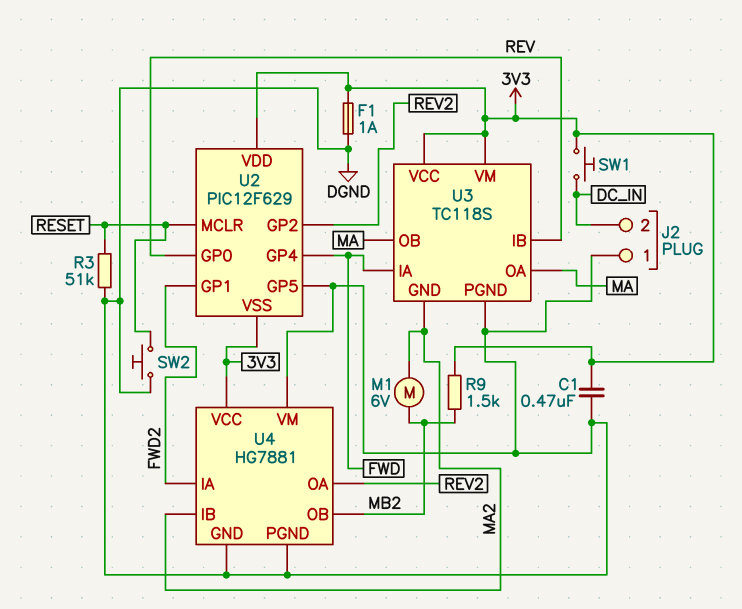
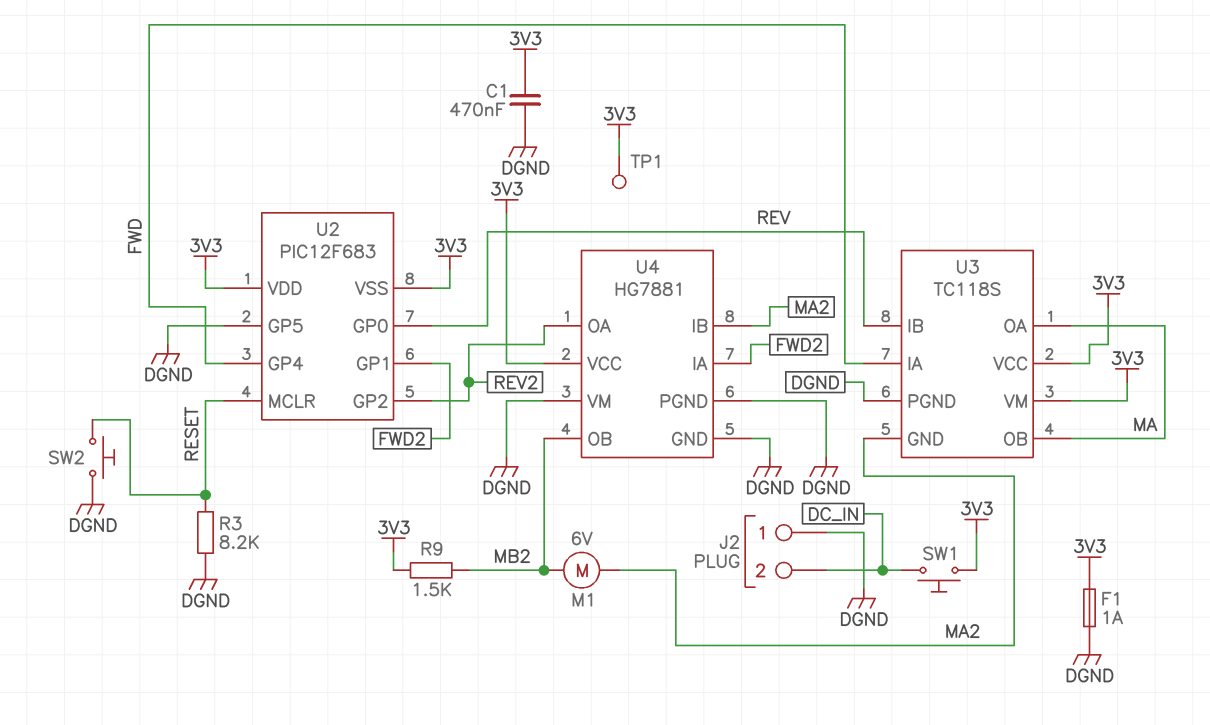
R3: 51k (DGND, RESET) -> 8.2k (DGND, RESET)
TP1: none -> test point (3V3)
U2: PIC12F629 -> PIC12F683

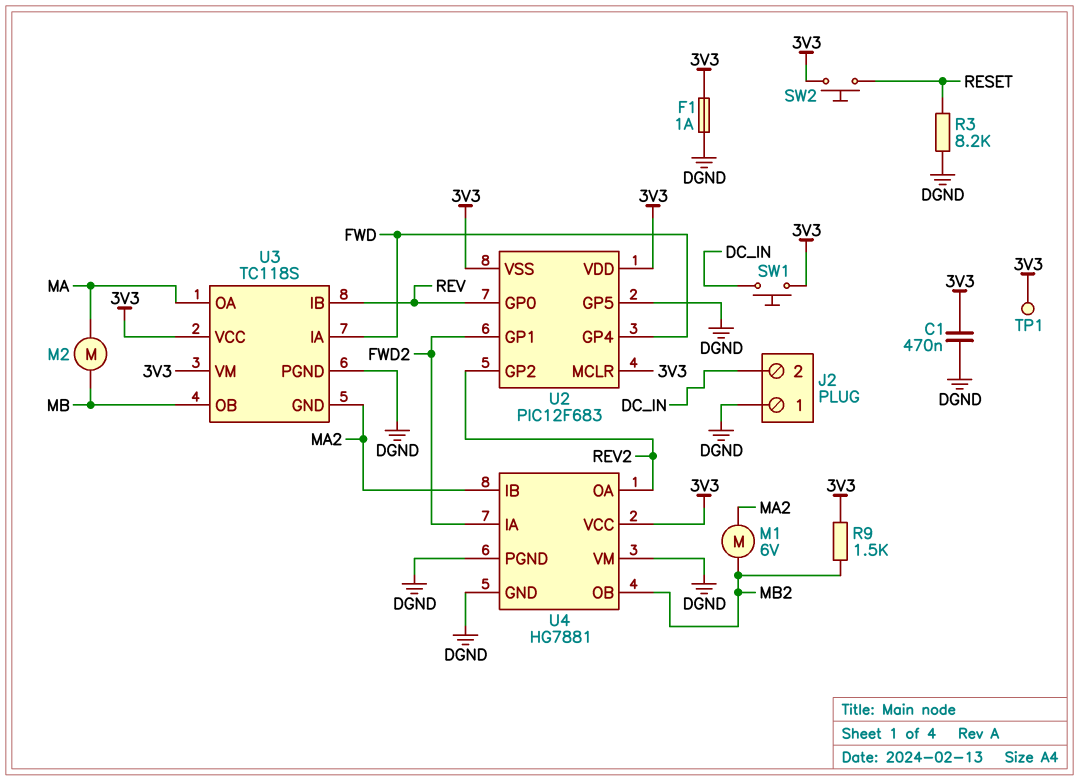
M2: none -> motor (MA, MB)
SW2: button (DGND, RESET) -> button (3V3, RESET)
U2 pin MCLR: RESET -> 3V3
U3 pin OB: MA -> MB

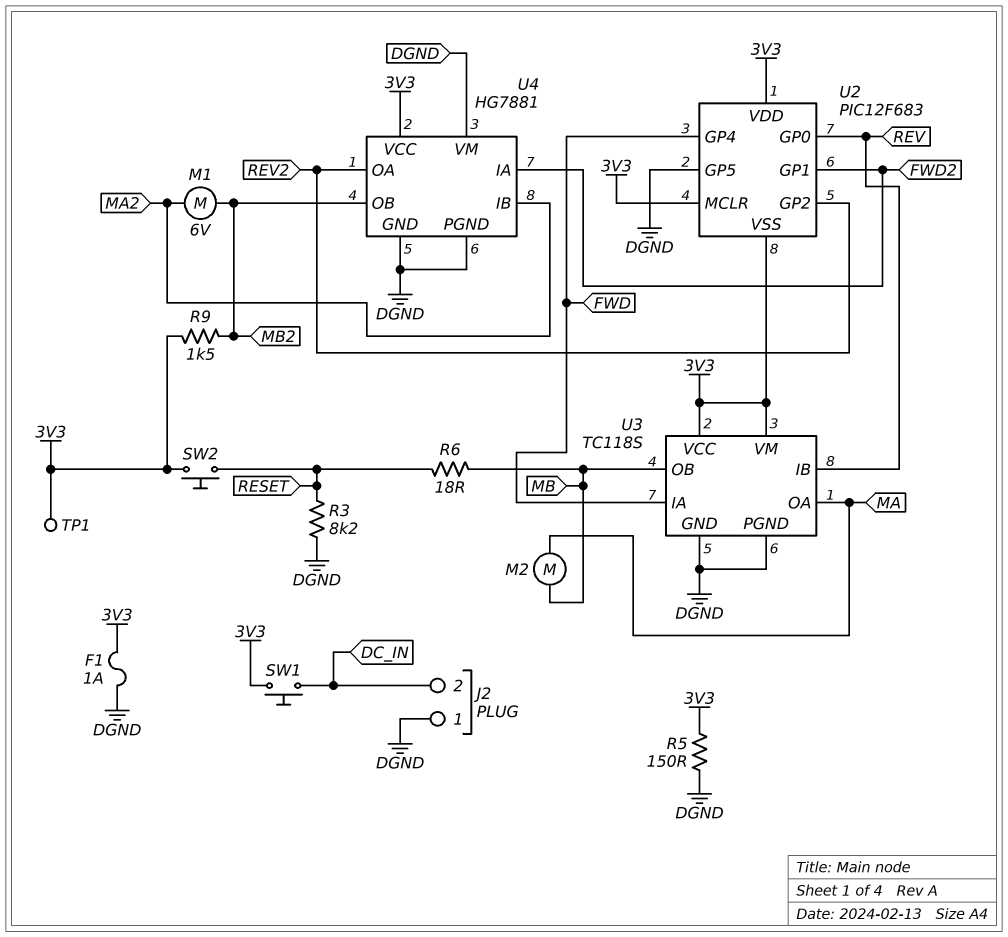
C1: 470nF (3V3, DGND) -> none
R5: none -> 150 (3V3, DGND)
R6: none -> 18 (MB, RESET)
U3 pin GND: MA2 -> DGND

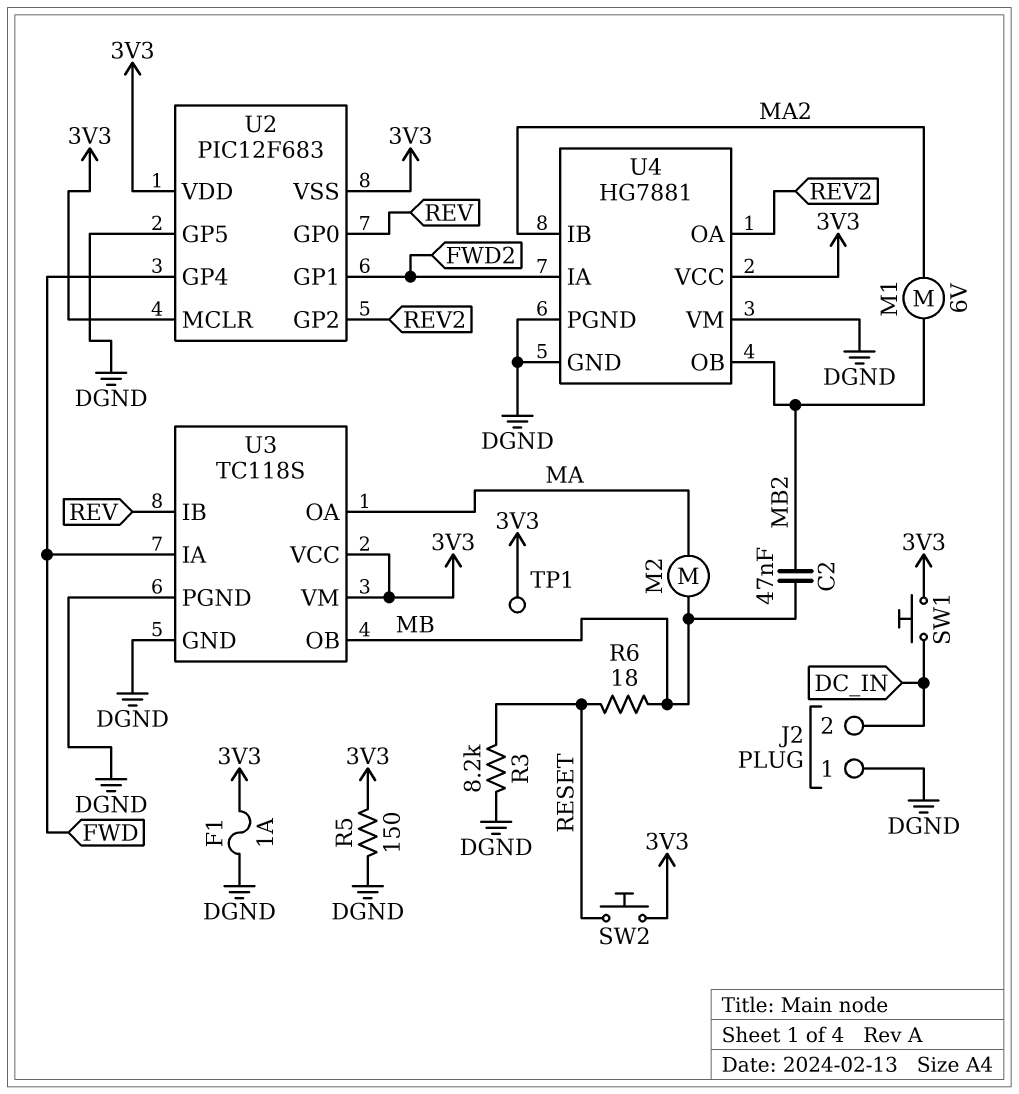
C2: none -> 47nF (MB, MB2)
R9: 1.5k (3V3, MB2) -> none

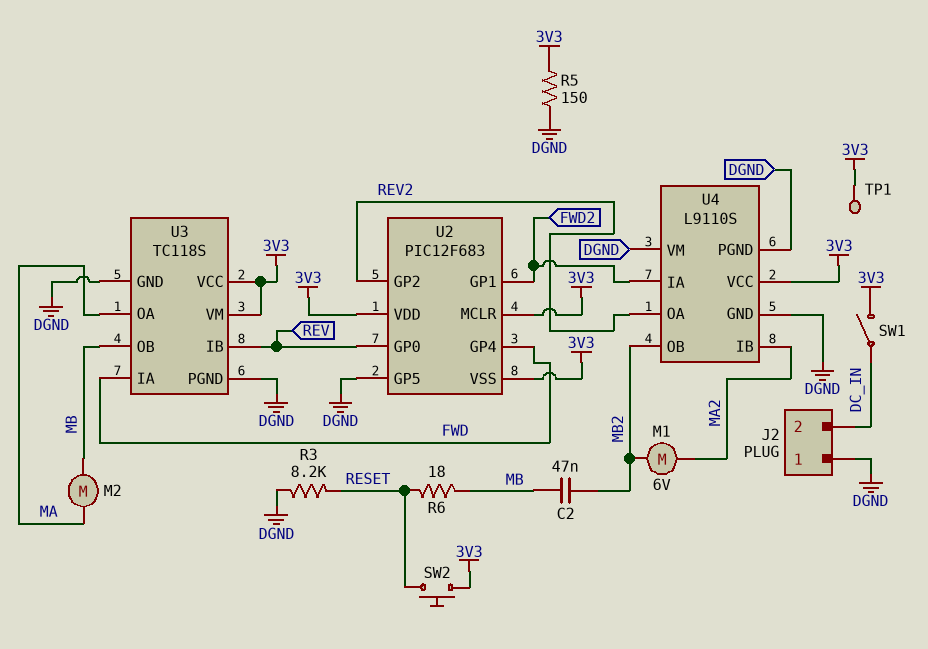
F1: 1A (3V3, DGND) -> none
SW1: button (3V3, DC_IN) -> switch (3V3, DC_IN)
U4: HG7881 -> L9110S

